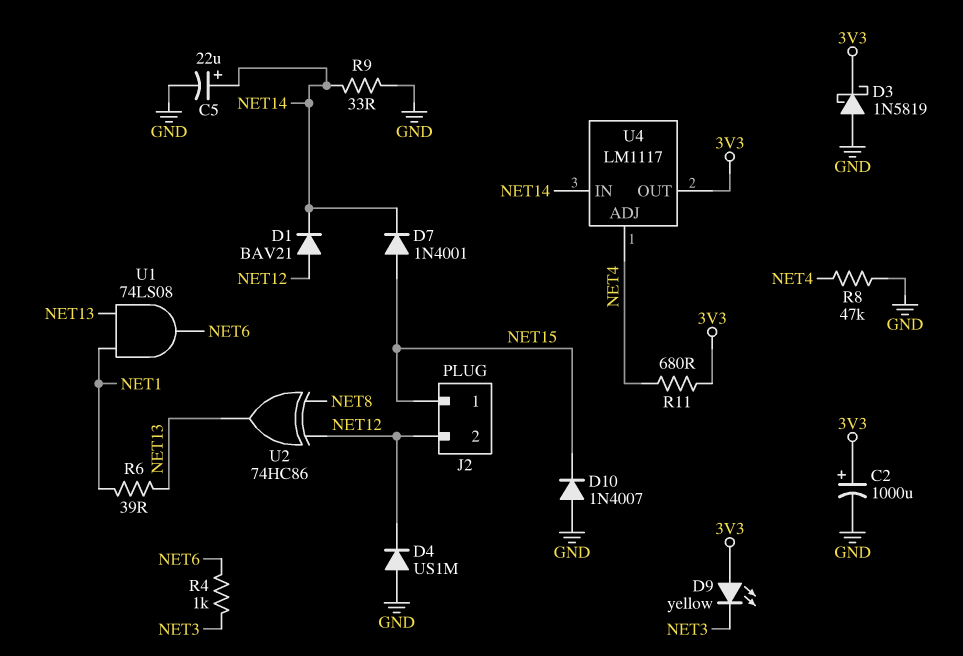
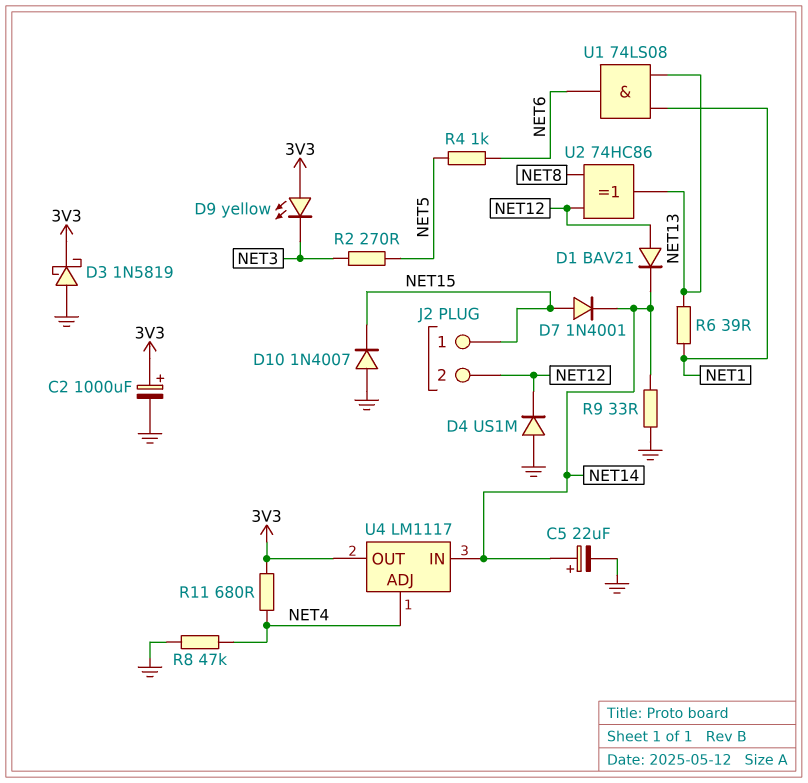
R2: none -> 270 (NET3, NET5)
R4: 1k (NET3, NET6) -> 1k (NET5, NET6)

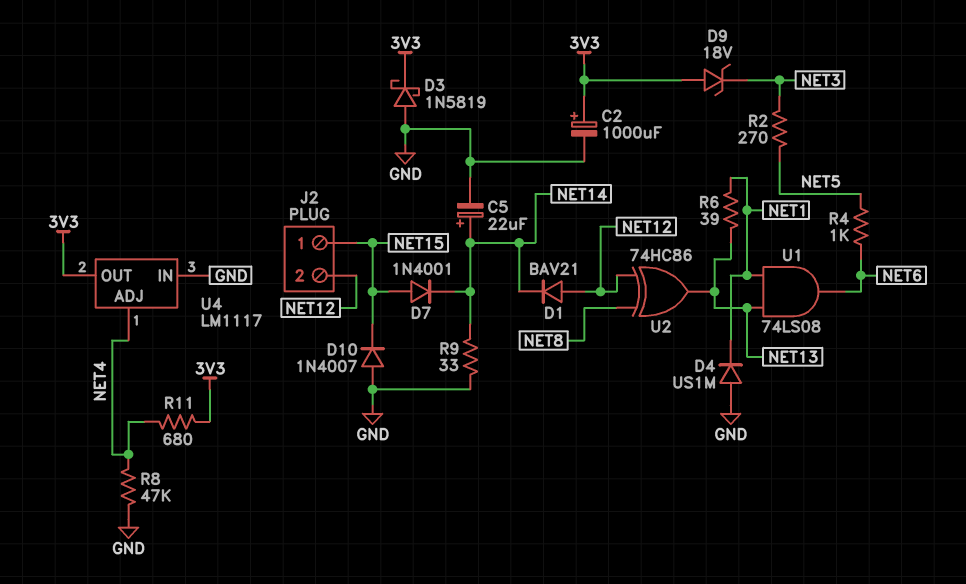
D4: diode US1M (A GND, K NET12) -> diode US1M (A GND, K NET1)
D9: LED yellow (A 3V3, K NET3) -> zener 18V (A 3V3, K NET3)
U4 pin IN: NET14 -> GND

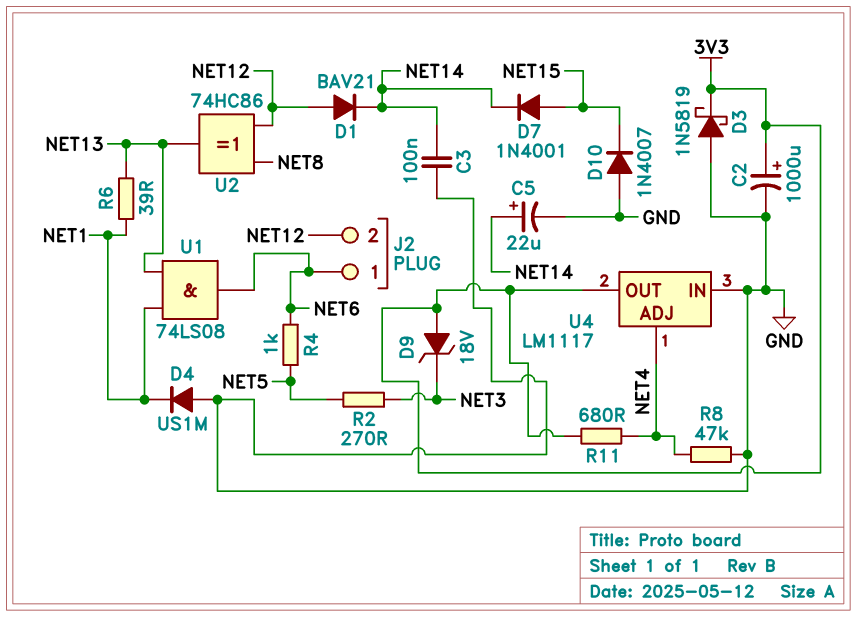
C3: none -> 100nF (GND, NET14)
J2 pin 1: NET15 -> NET6
R9: 33 (GND, NET14) -> none

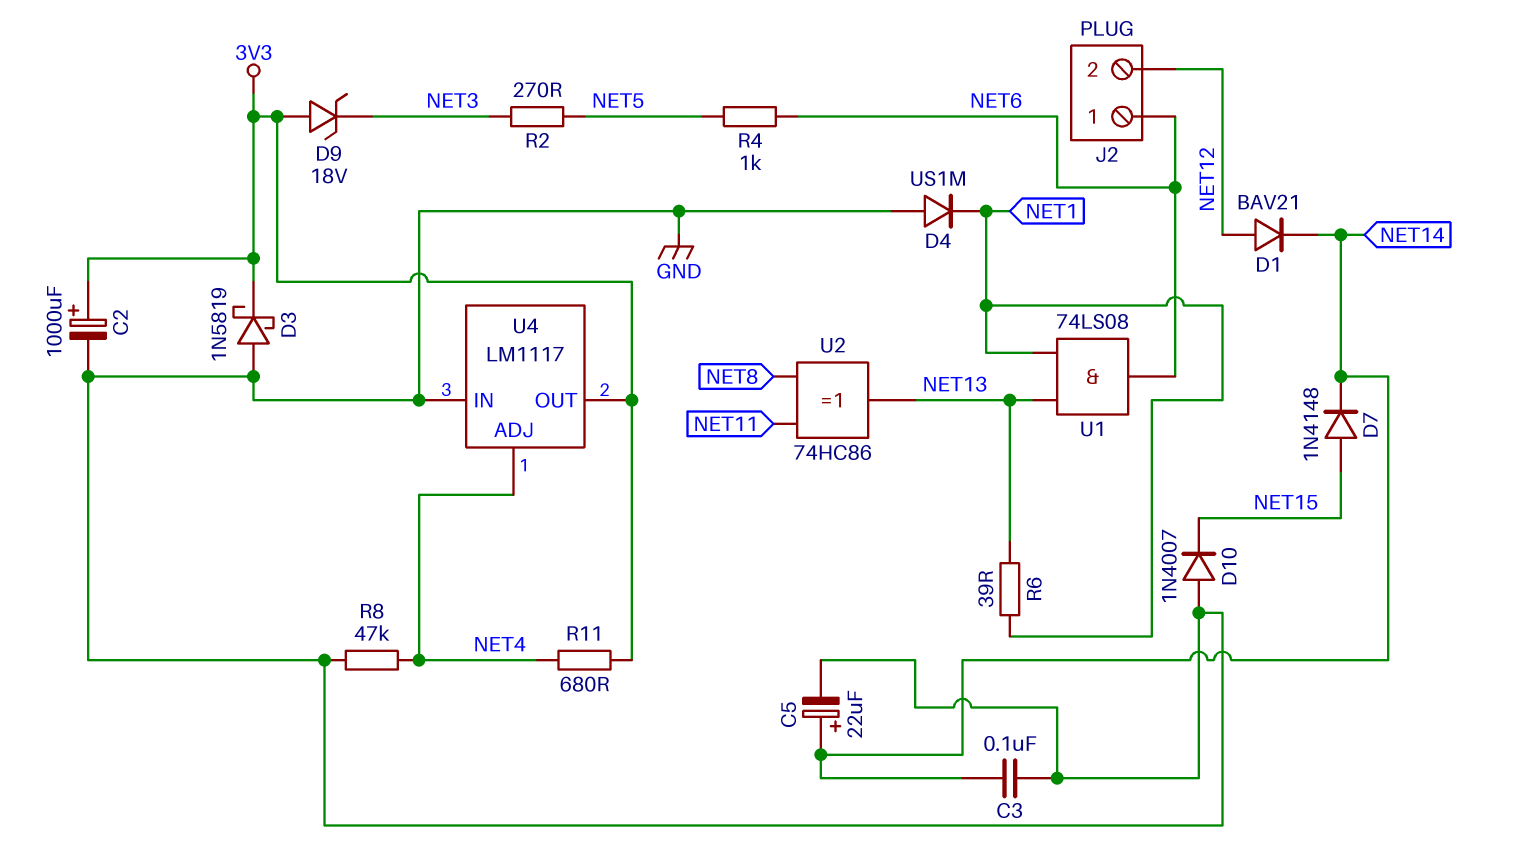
D7: diode 1N4001 (A NET15, K NET14) -> diode 1N4148 (A NET15, K NET14)
U2: XOR 74HC86 (in NET8, in NET12, out NET13) -> XOR 74HC86 (in NET8, in NET11, out NET13)

